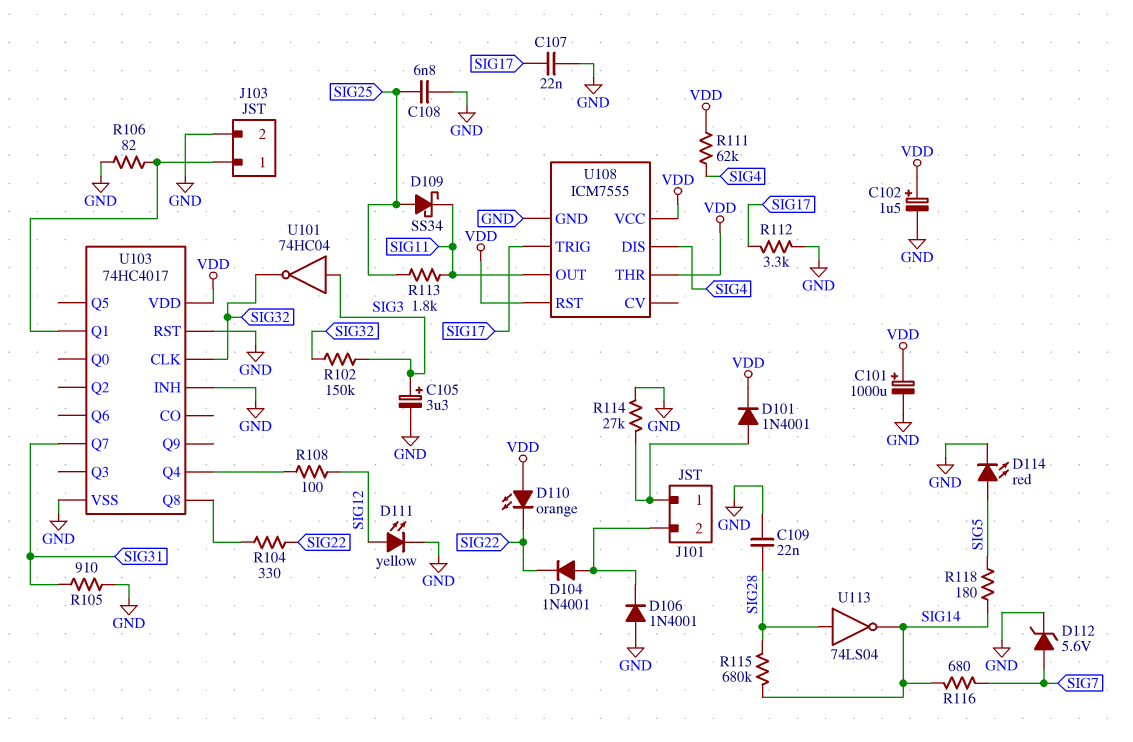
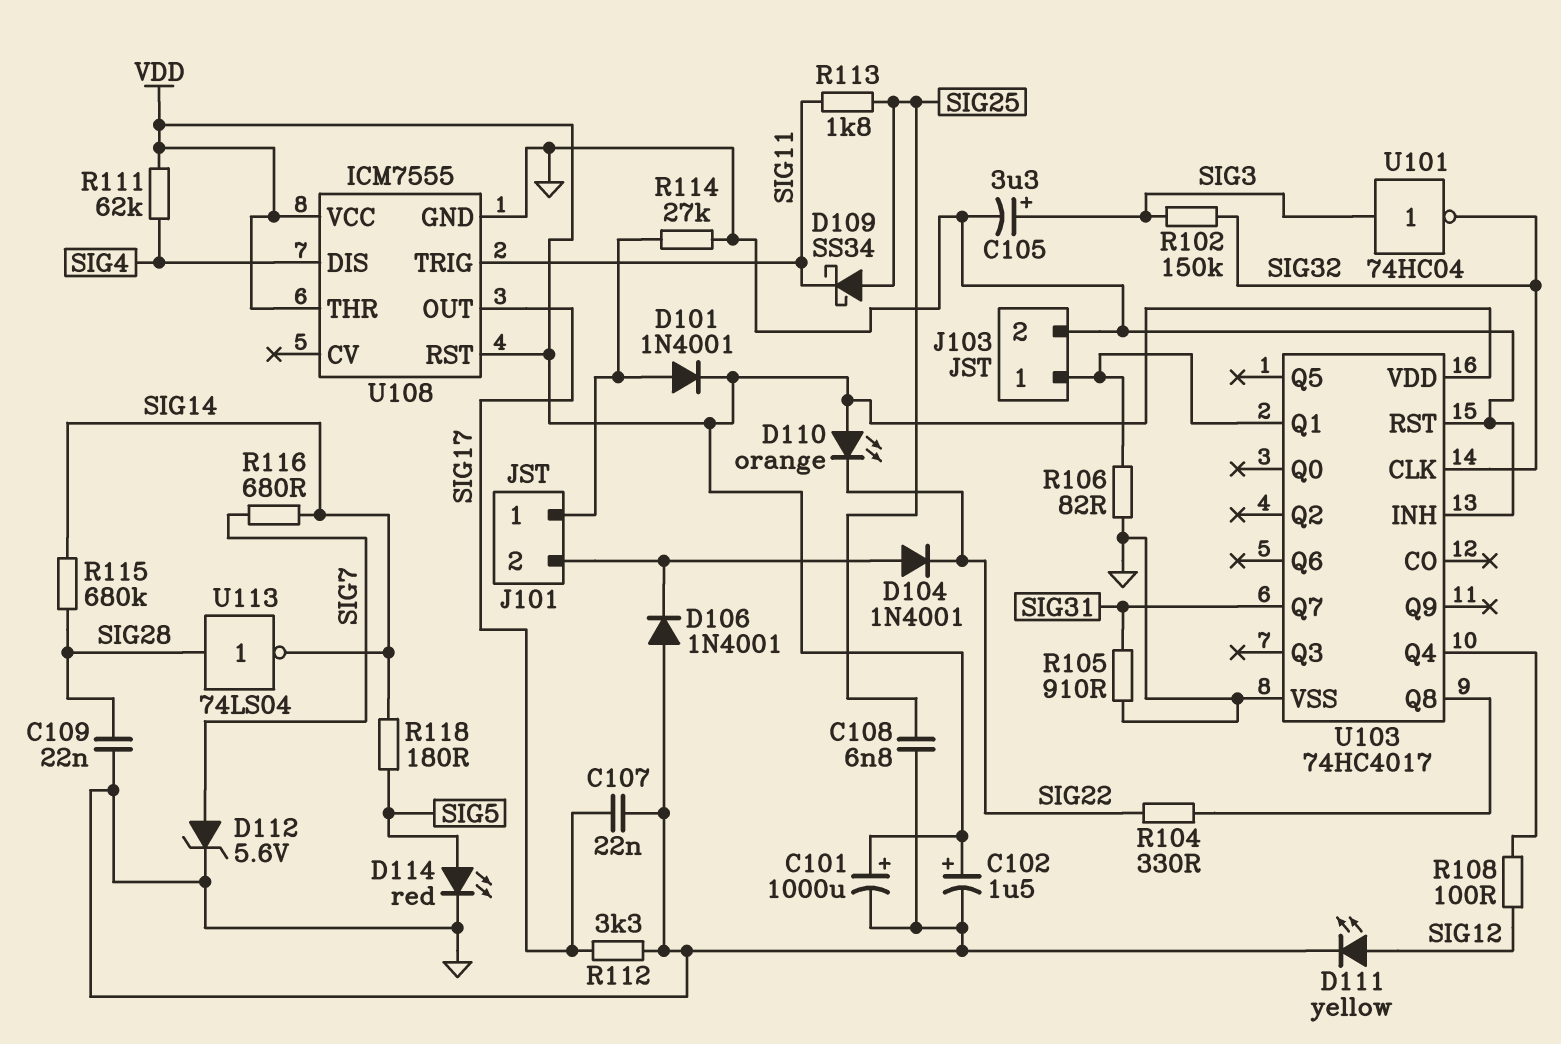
U108 pin OUT: SIG11 -> SIG17
U108 pin TRIG: SIG17 -> SIG11

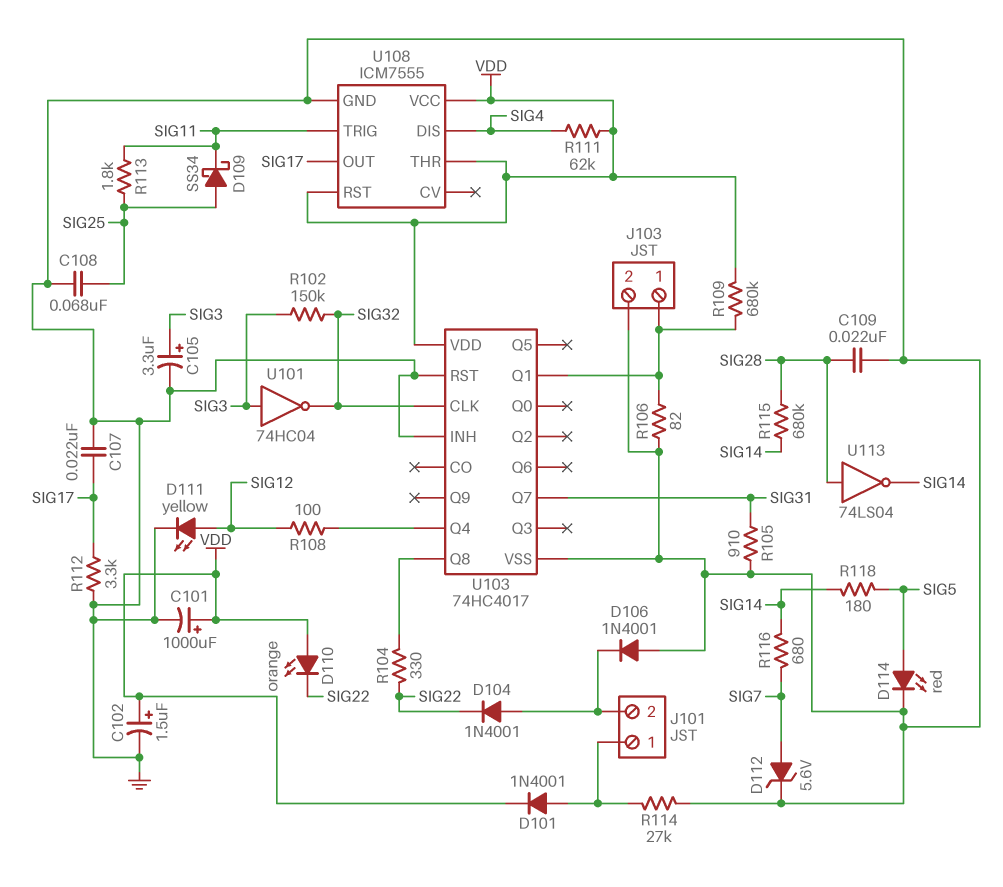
C108: 6.8nF (GND, SIG25) -> 68nF (GND, SIG25)
R109: none -> 680k (J103/1, VDD)

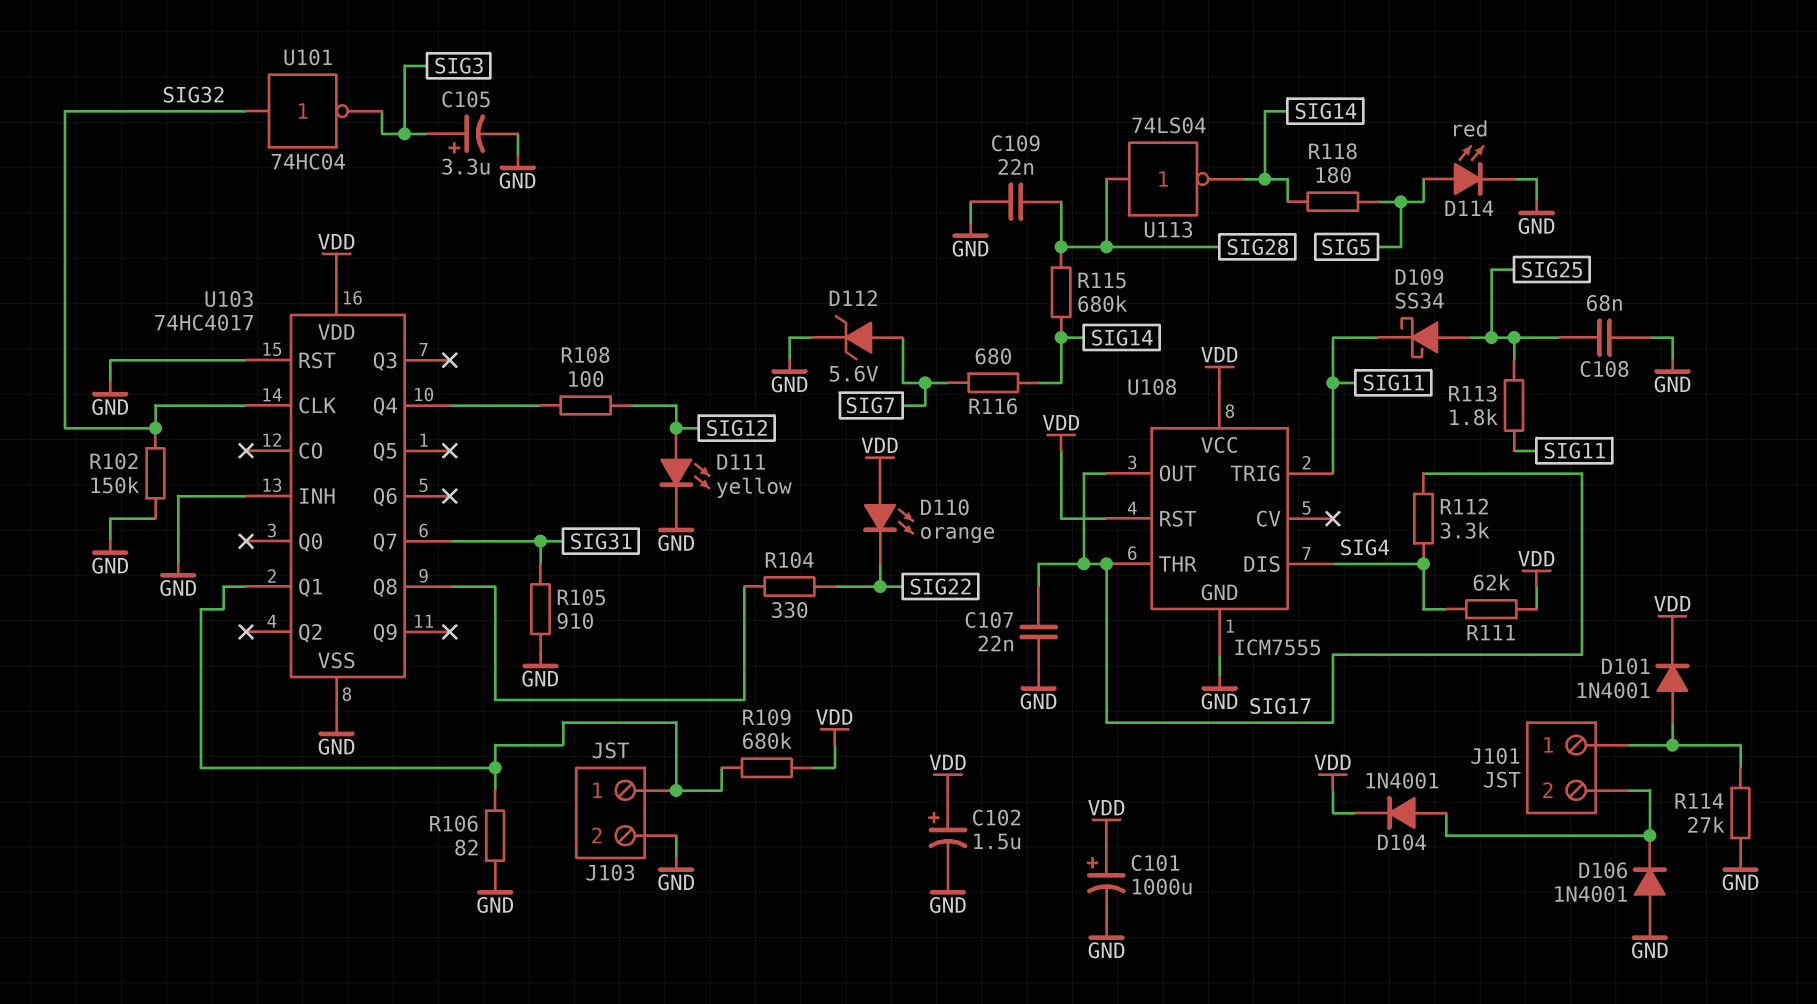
D104: diode 1N4001 (A J101/2, K SIG22) -> diode 1N4001 (A J101/2, K VDD)
R102: 150k (SIG3, SIG32) -> 150k (GND, SIG32)
R112: 3.3k (GND, SIG17) -> 3.3k (SIG4, SIG17)
U101: NOT 74HC04 (in SIG3, out SIG32) -> NOT 74HC04 (in SIG32, out SIG3)
U108 pin THR: VDD -> SIG17

